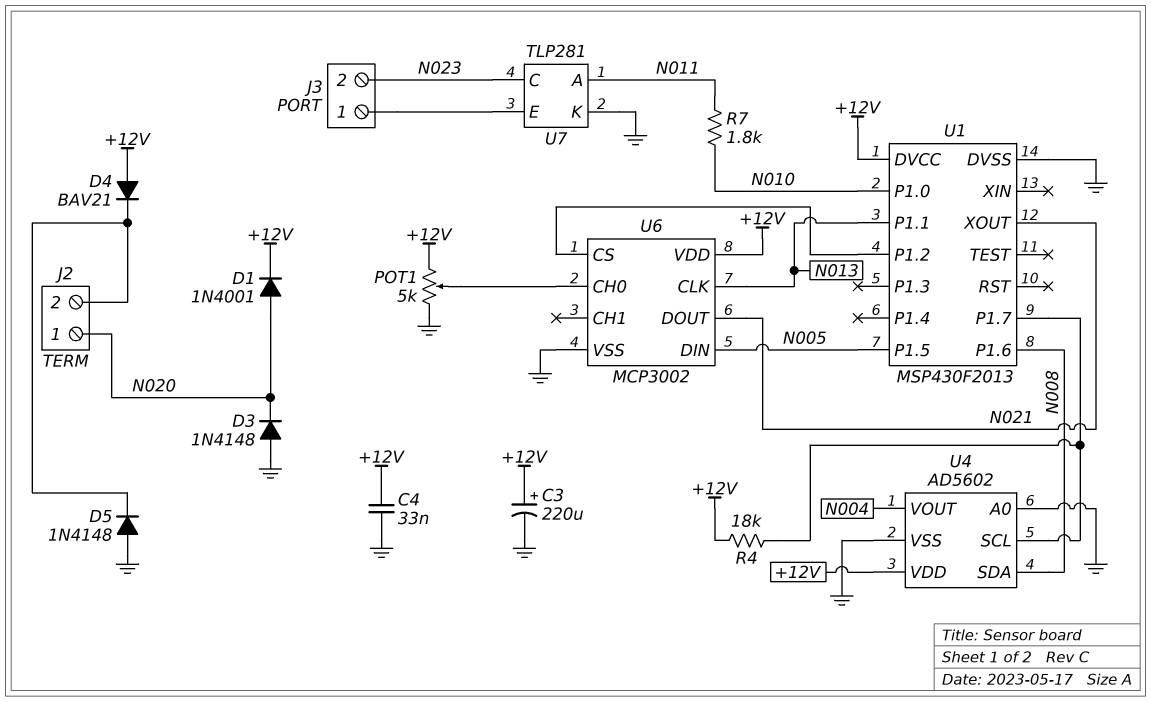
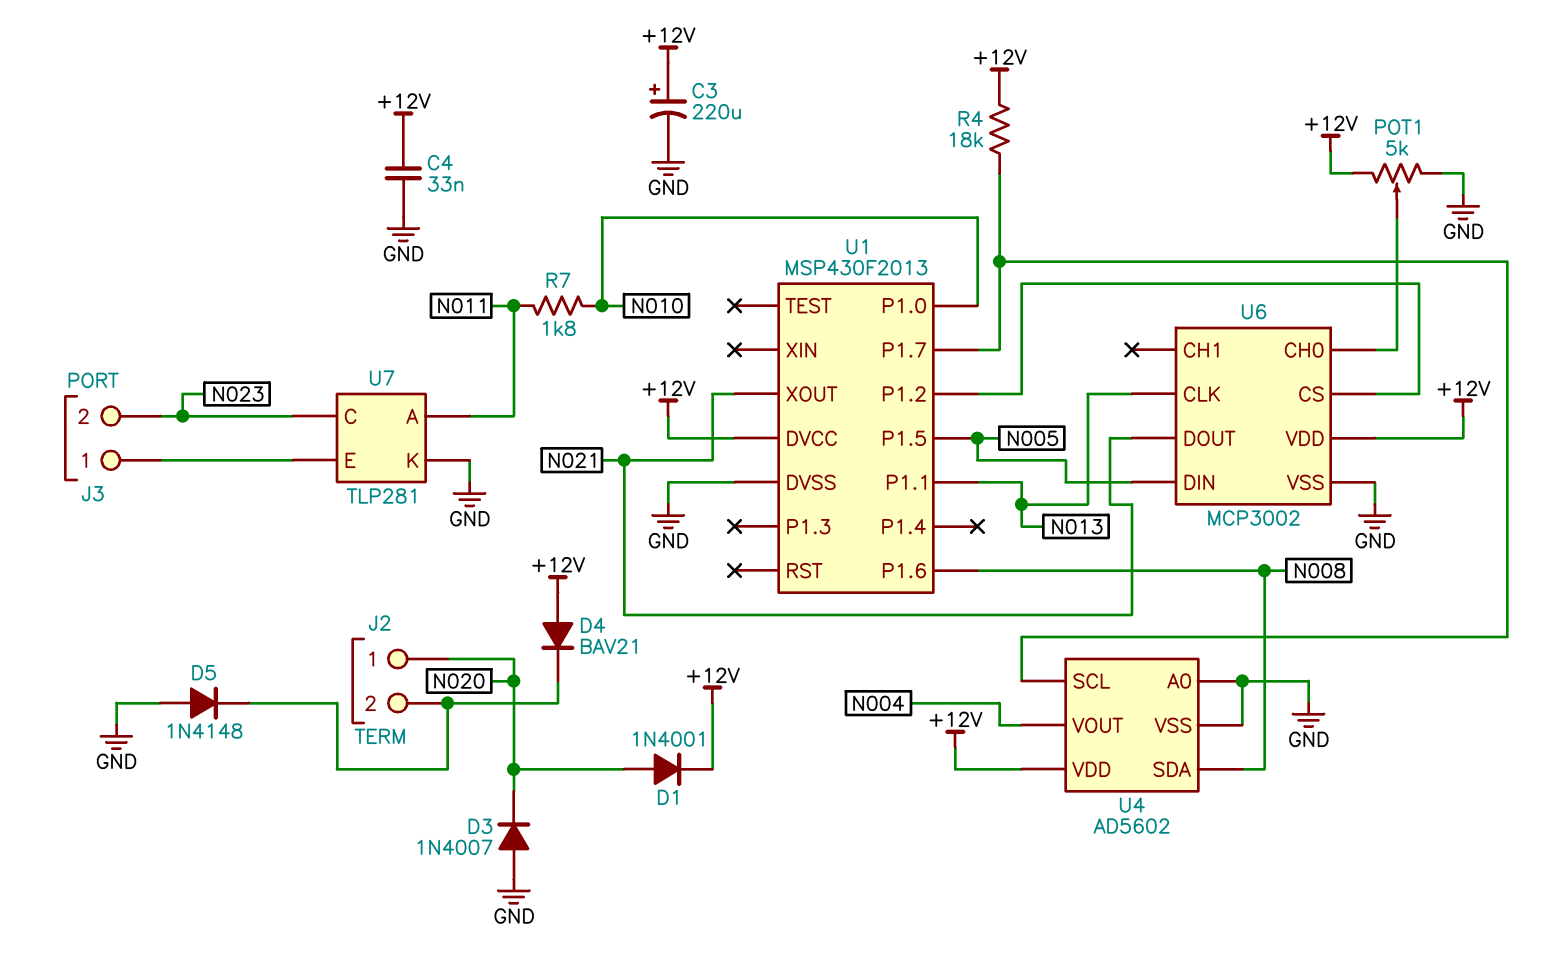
D3: diode 1N4148 (A GND, K N020) -> diode 1N4007 (A GND, K N020)

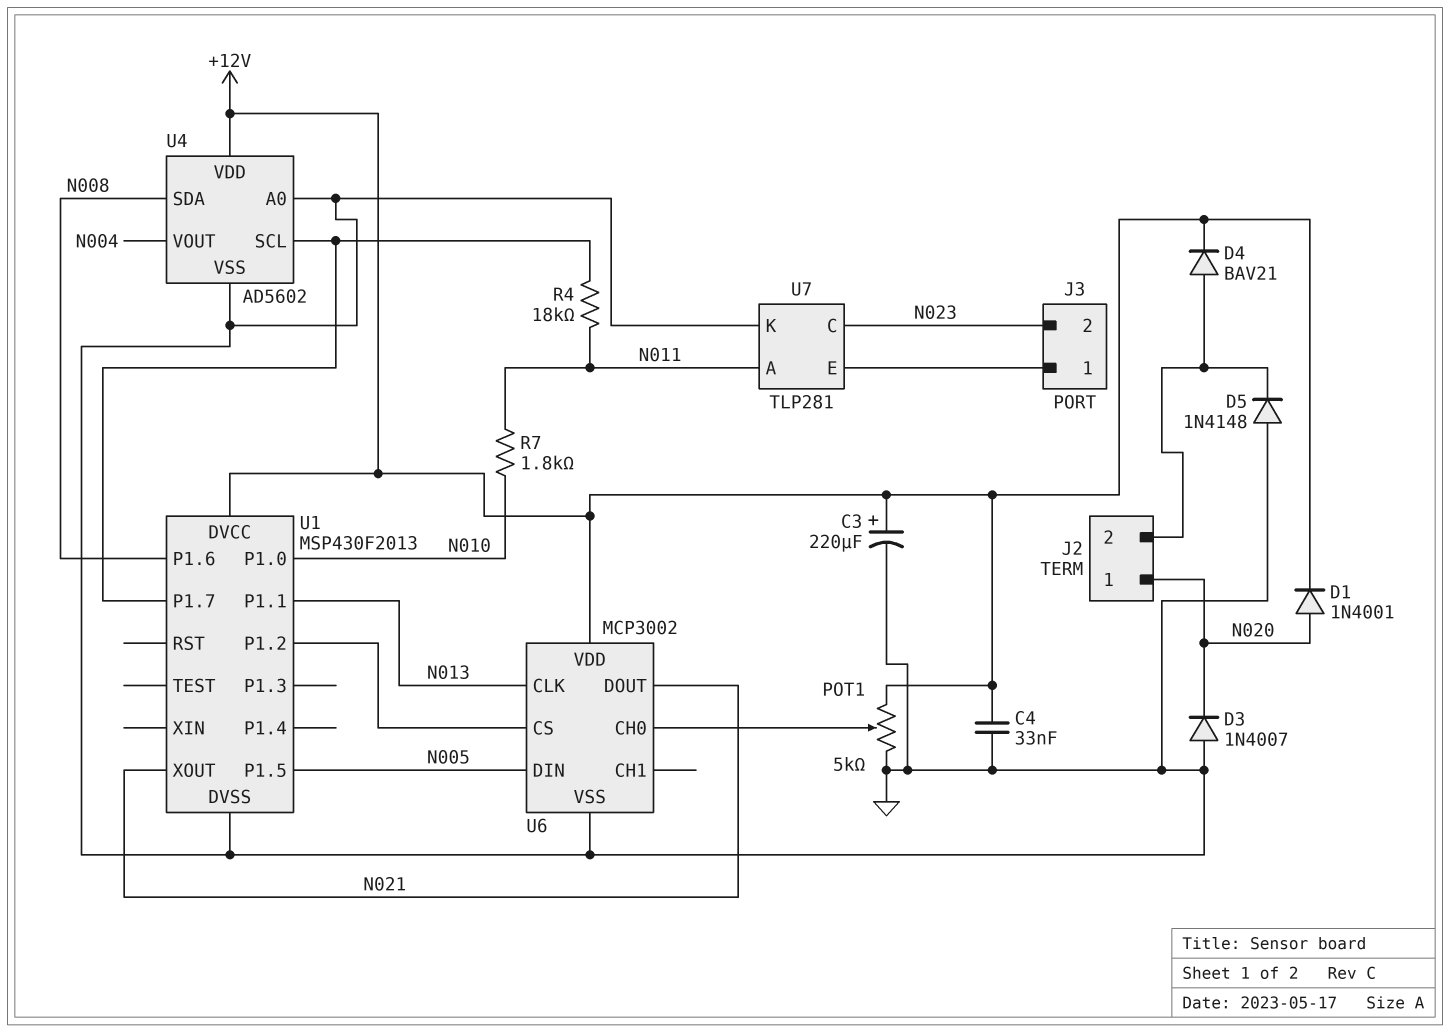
D4: diode BAV21 (A +12V, K J2/2) -> diode BAV21 (A J2/2, K +12V)
R4: 18k (+12V, U1/P1.7) -> 18k (N011, U1/P1.7)

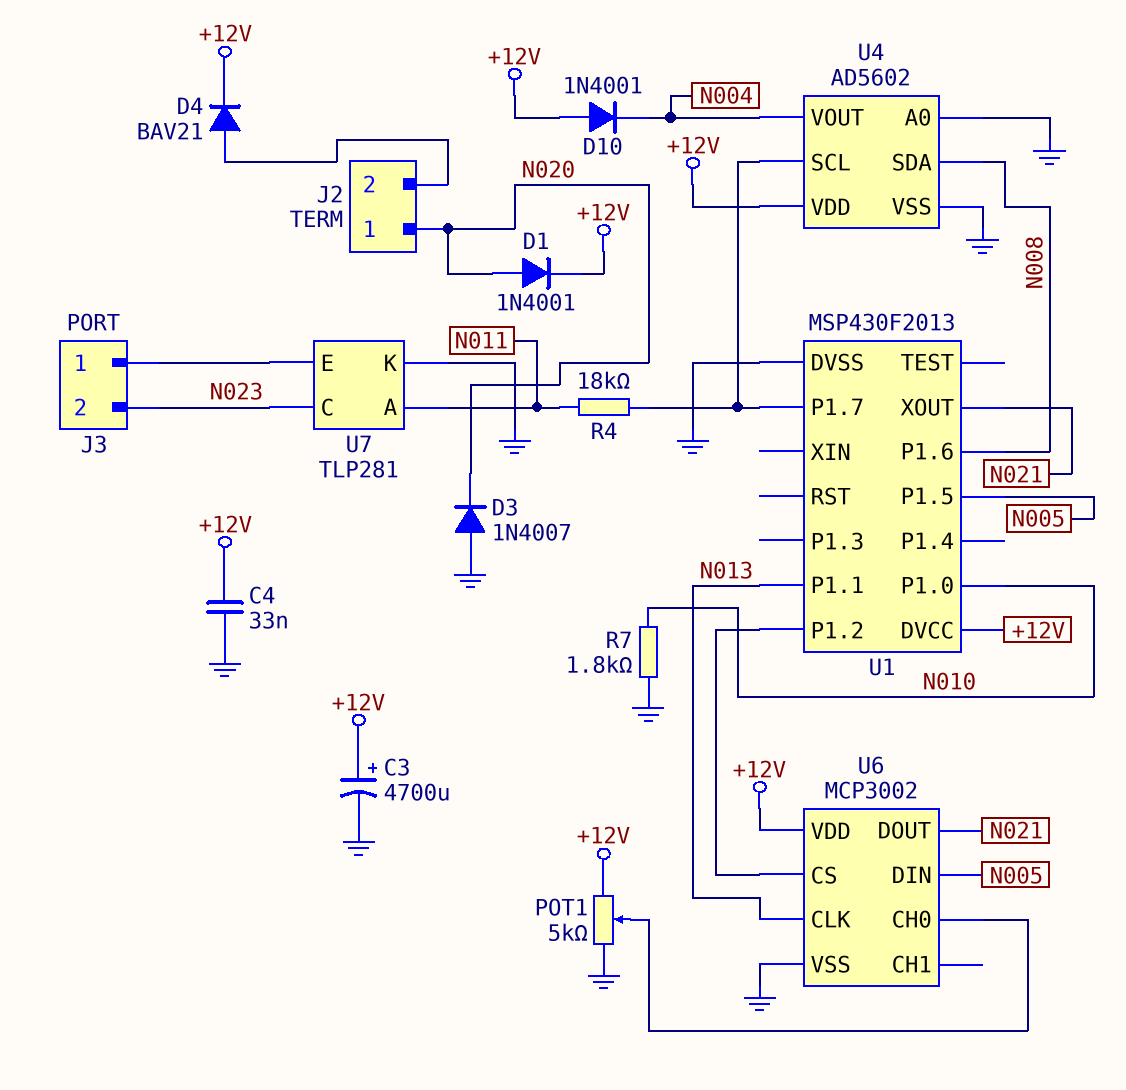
C3: 220uF (plus +12V, minus GND) -> 4700uF (plus +12V, minus GND)
D5: diode 1N4148 (A GND, K J2/2) -> none
D10: none -> diode 1N4001 (A +12V, K N004)
R7: 1.8k (N010, N011) -> 1.8k (GND, N010)

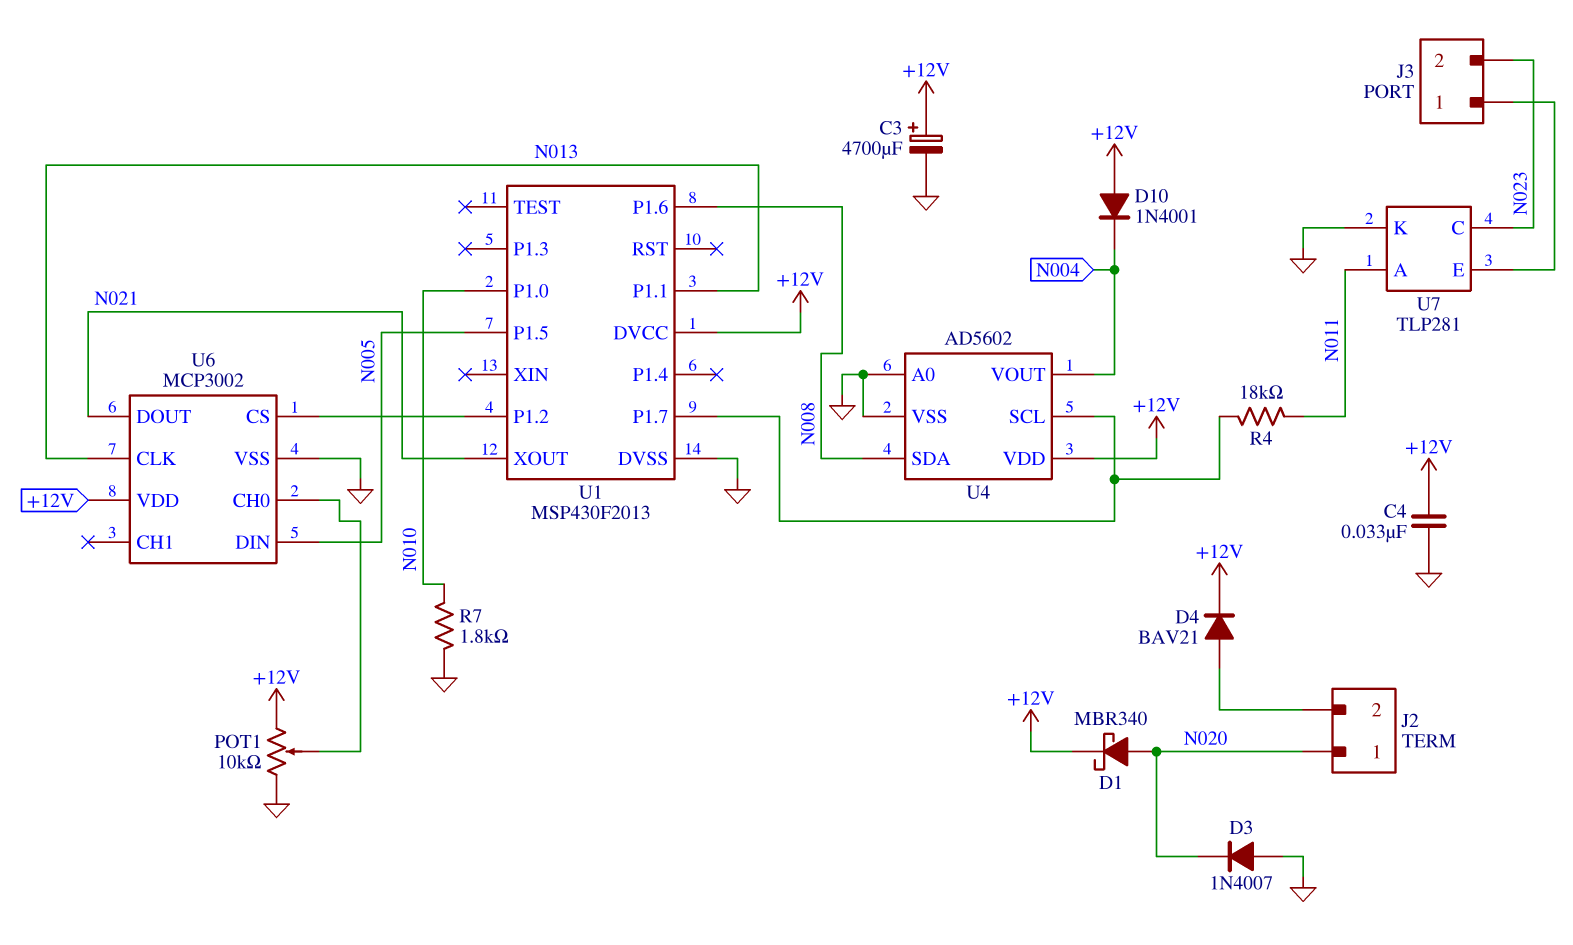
D1: diode 1N4001 (A N020, K +12V) -> schottky MBR340 (A N020, K +12V)
POT1: 5k (+12V, GND, wiper U6/CH0) -> 10k (+12V, GND, wiper U6/CH0)

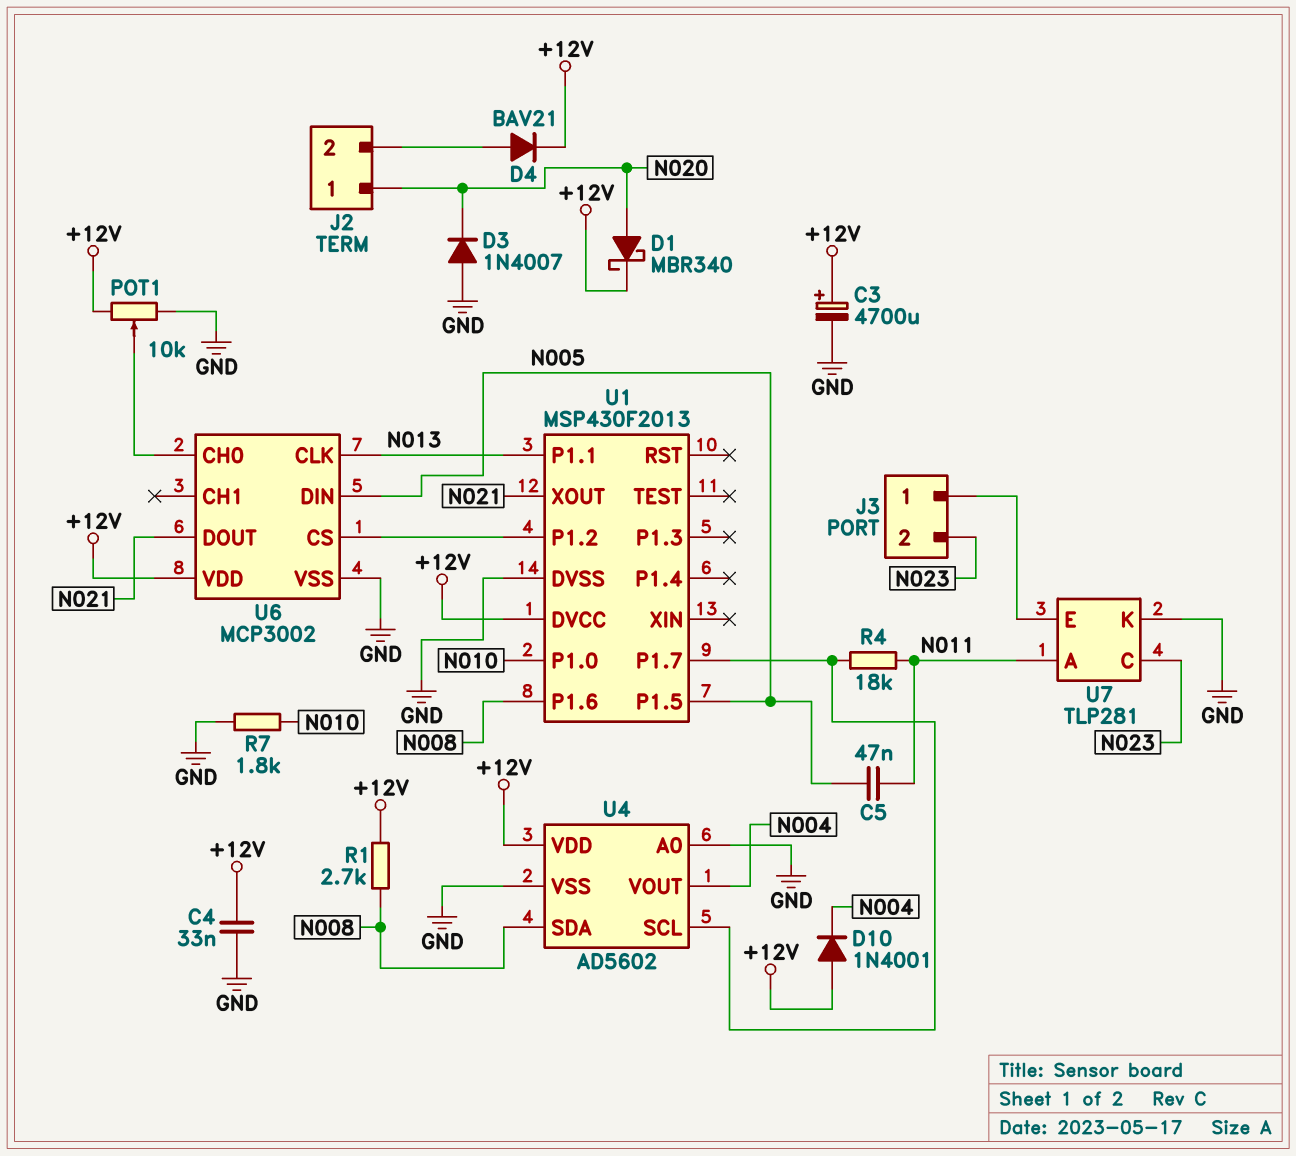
C5: none -> 47nF (N005, N011)
R1: none -> 2.7k (+12V, N008)

